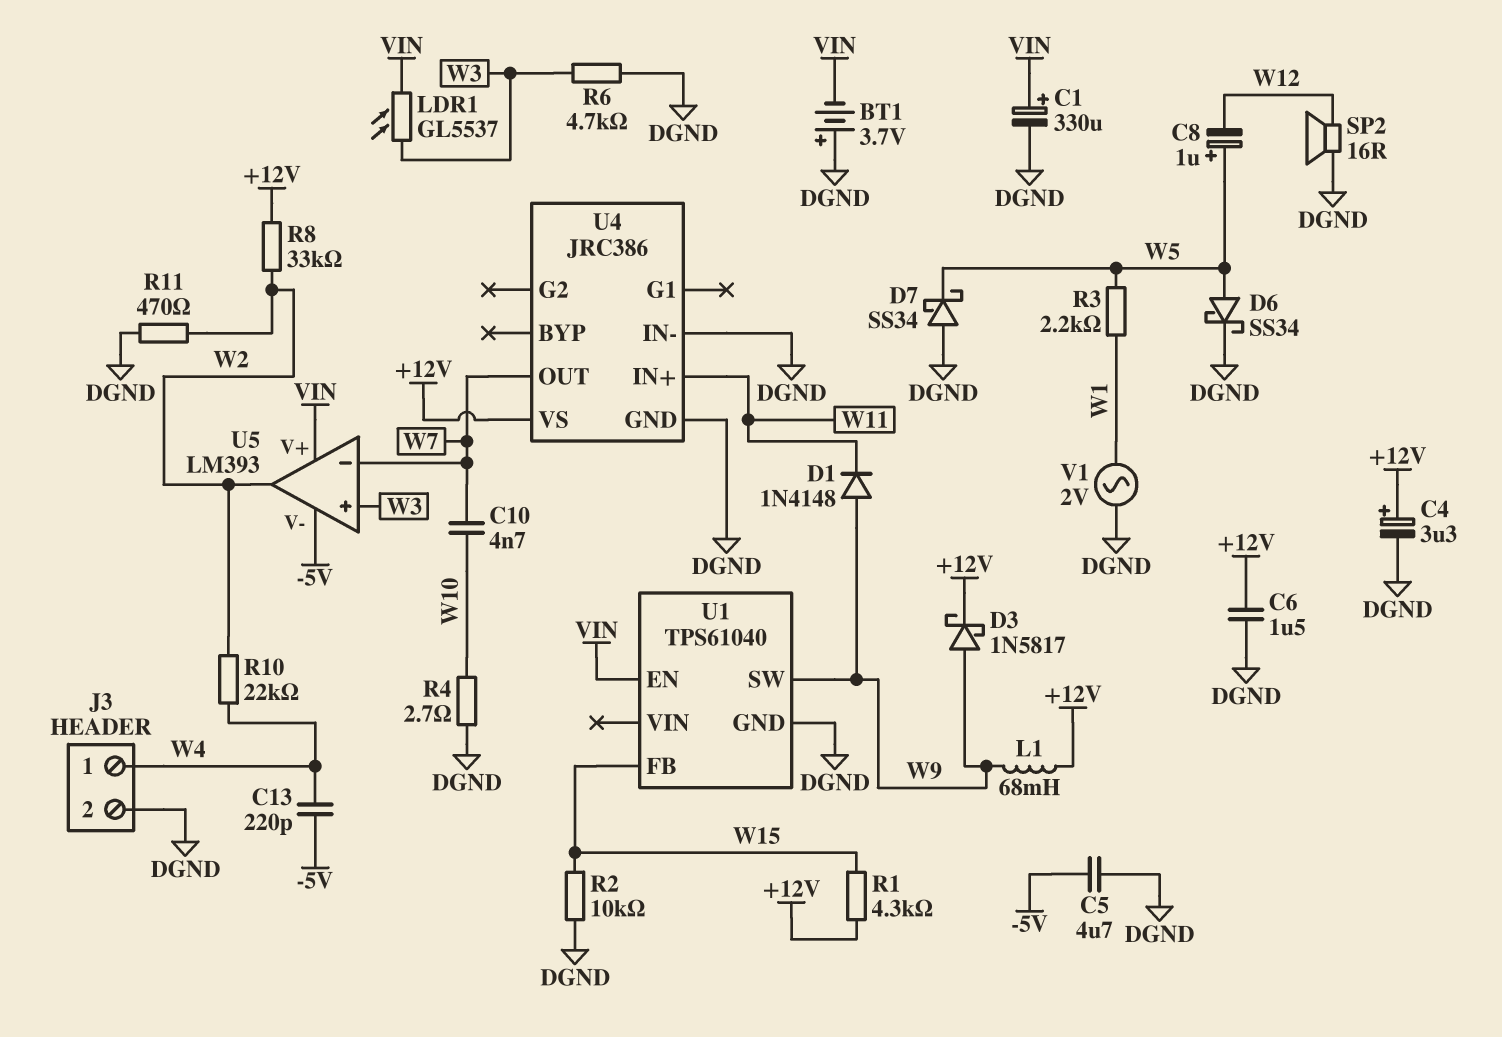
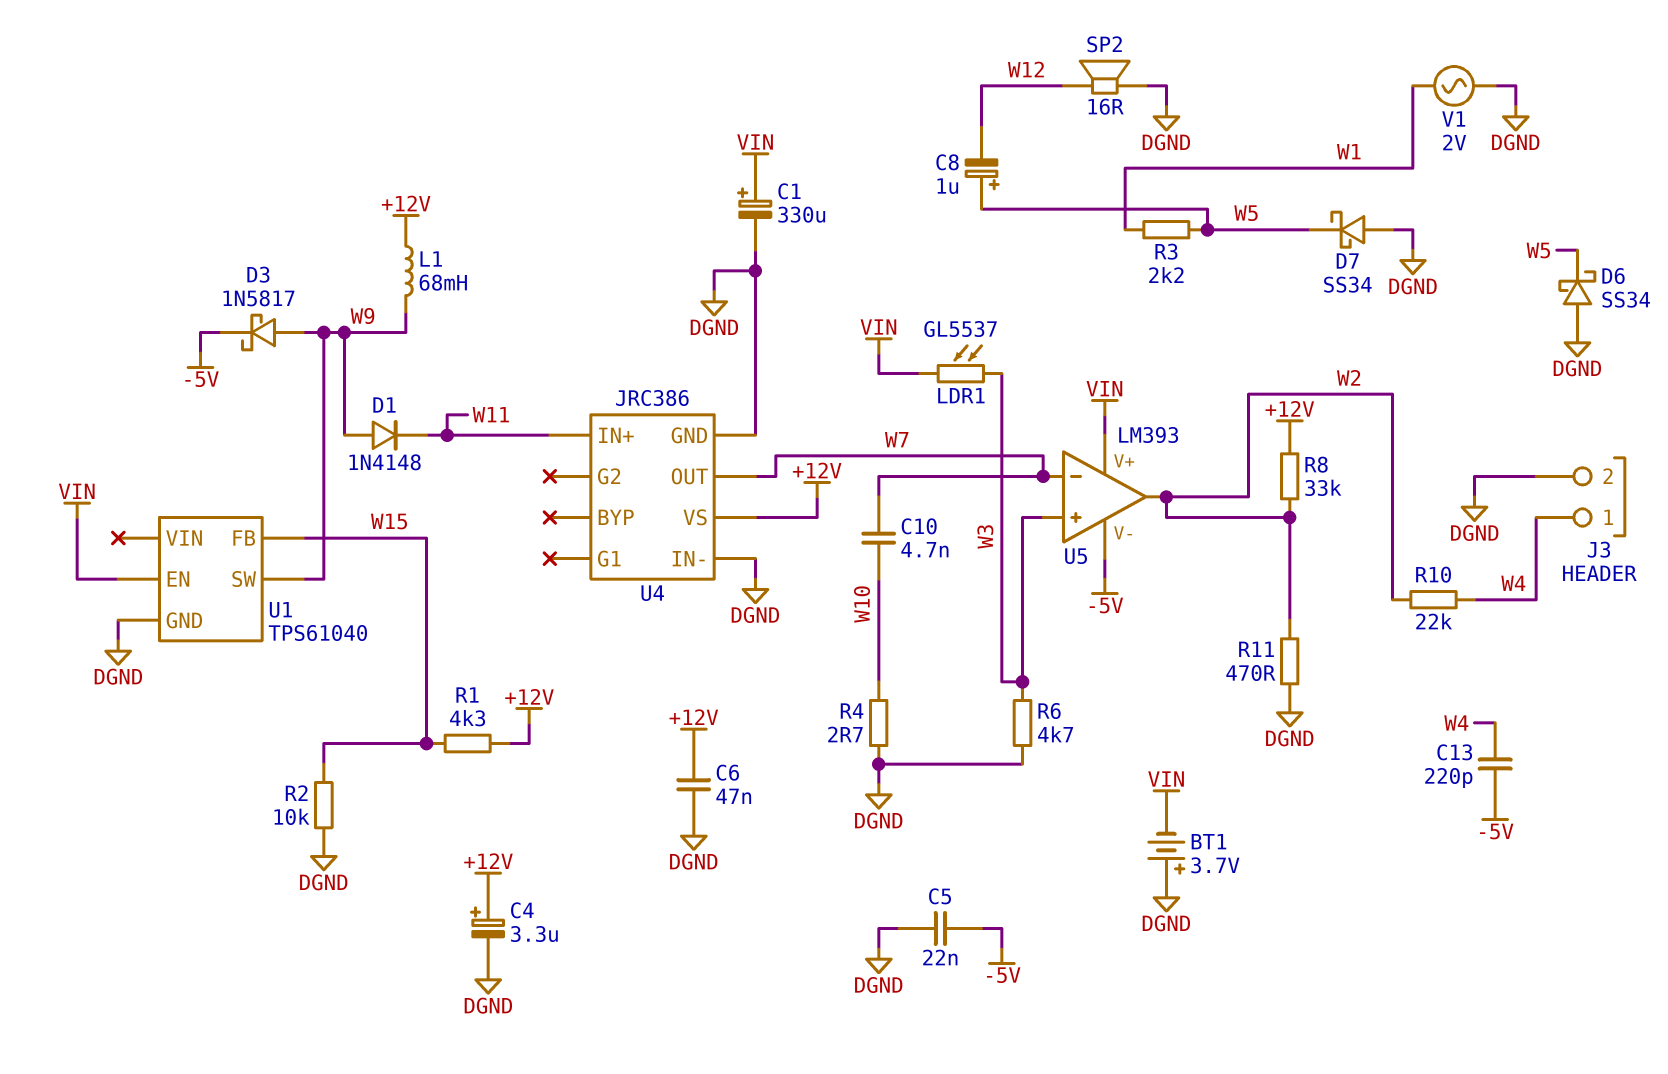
C5: 4.7uF (-5V, DGND) -> 22nF (-5V, DGND)
C6: 1.5uF (+12V, DGND) -> 47nF (+12V, DGND)
D3: schottky 1N5817 (A W9, K +12V) -> schottky 1N5817 (A W9, K -5V)
D6: schottky SS34 (A W5, K DGND) -> schottky SS34 (A DGND, K W5)

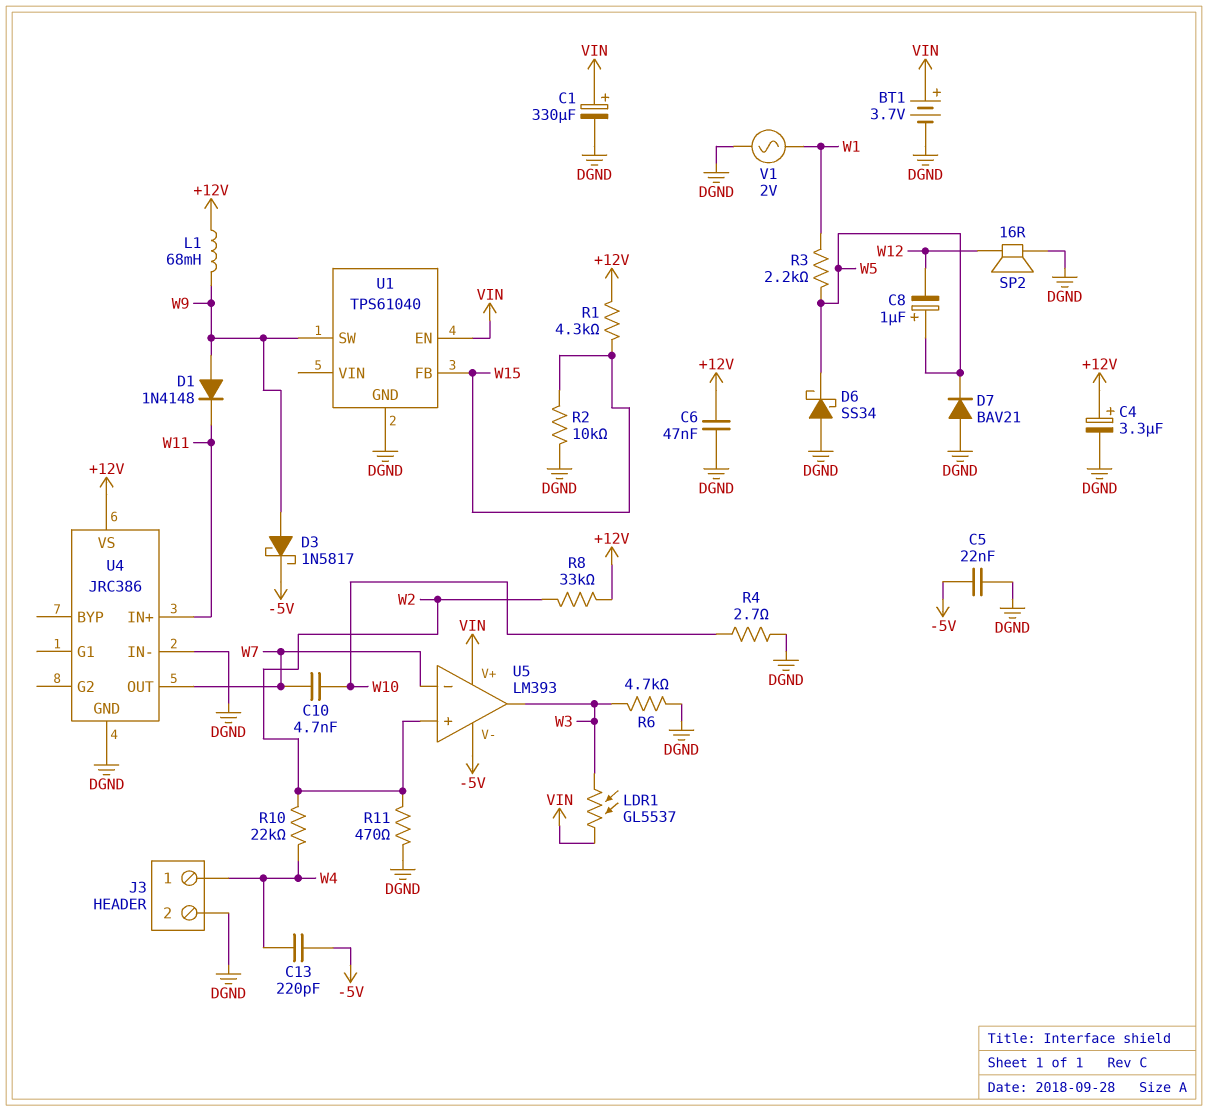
BT1: 3.7V (plus DGND, minus VIN) -> 3.7V (plus VIN, minus DGND)
D7: schottky SS34 (A DGND, K W5) -> diode BAV21 (A DGND, K W5)
U5 pin in+: W3 -> W2
U5 pin out: W2 -> W3

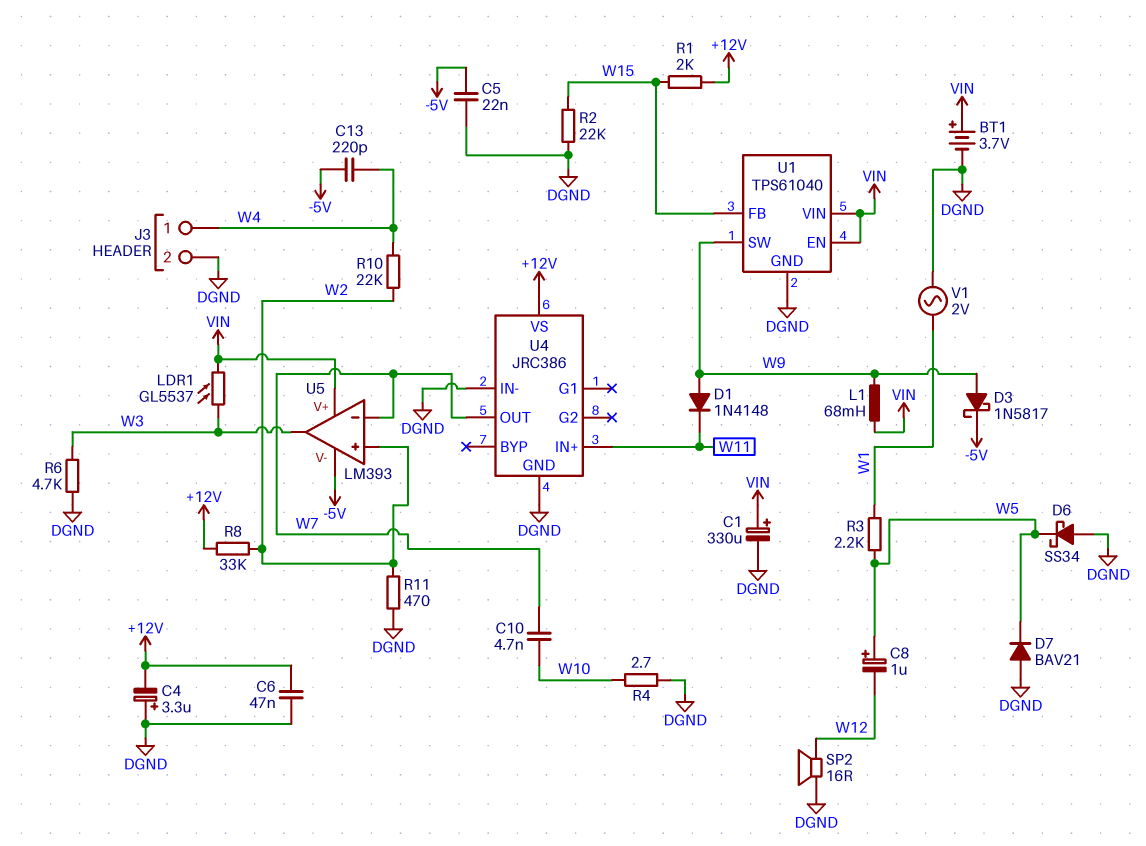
C4: 3.3uF (plus +12V, minus DGND) -> 3.3uF (plus DGND, minus +12V)
L1: 68mH (+12V, W9) -> 68mH (VIN, W9)
R1: 4.3k (+12V, W15) -> 2k (+12V, W15)
R2: 10k (DGND, W15) -> 22k (DGND, W15)
U1 pin VIN: none -> VIN

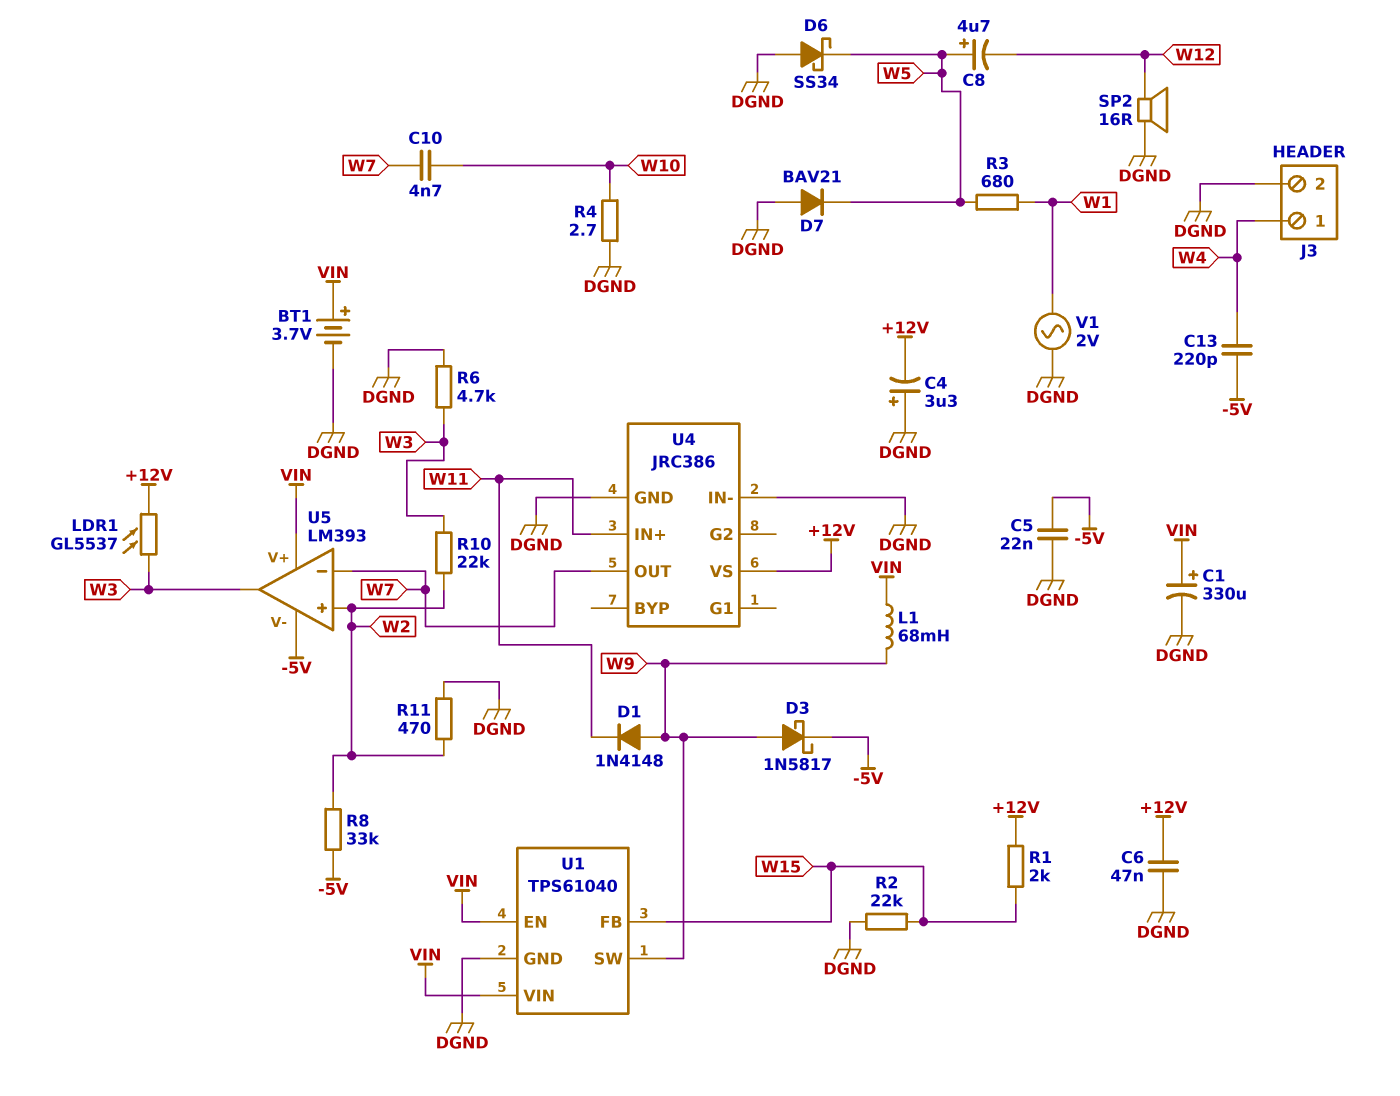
C8: 1uF (plus W5, minus W12) -> 4.7uF (plus W5, minus W12)
LDR1: GL5537 (VIN, W3) -> GL5537 (+12V, W3)
R3: 2.2k (W1, W5) -> 680 (W1, W5)
R8: 33k (+12V, W2) -> 33k (-5V, W2)
R10: 22k (W2, W4) -> 22k (W2, W3)

